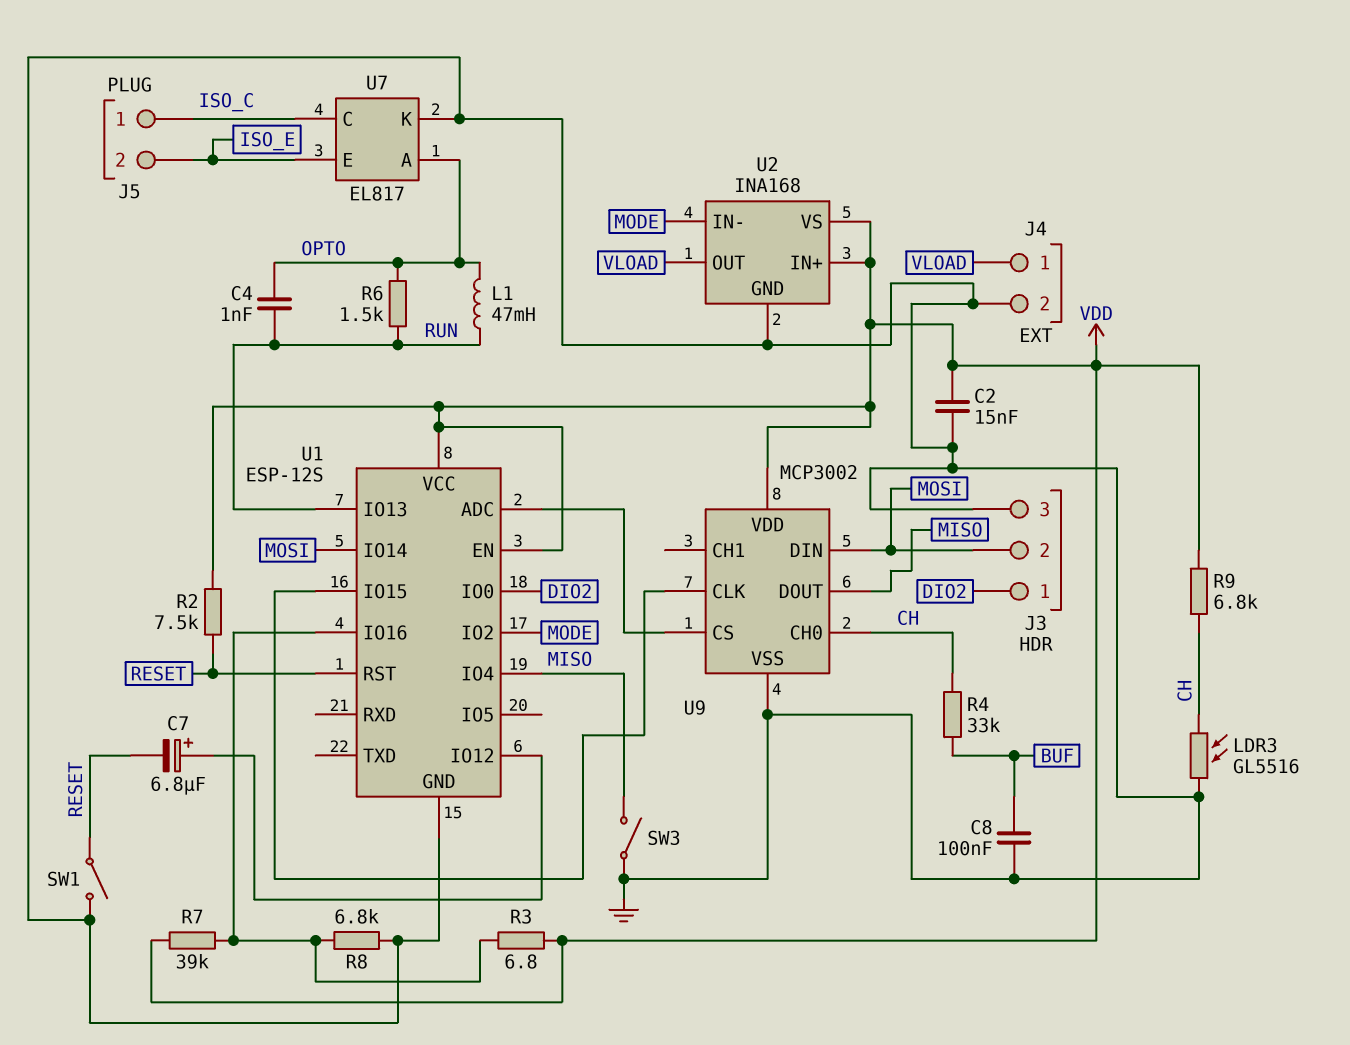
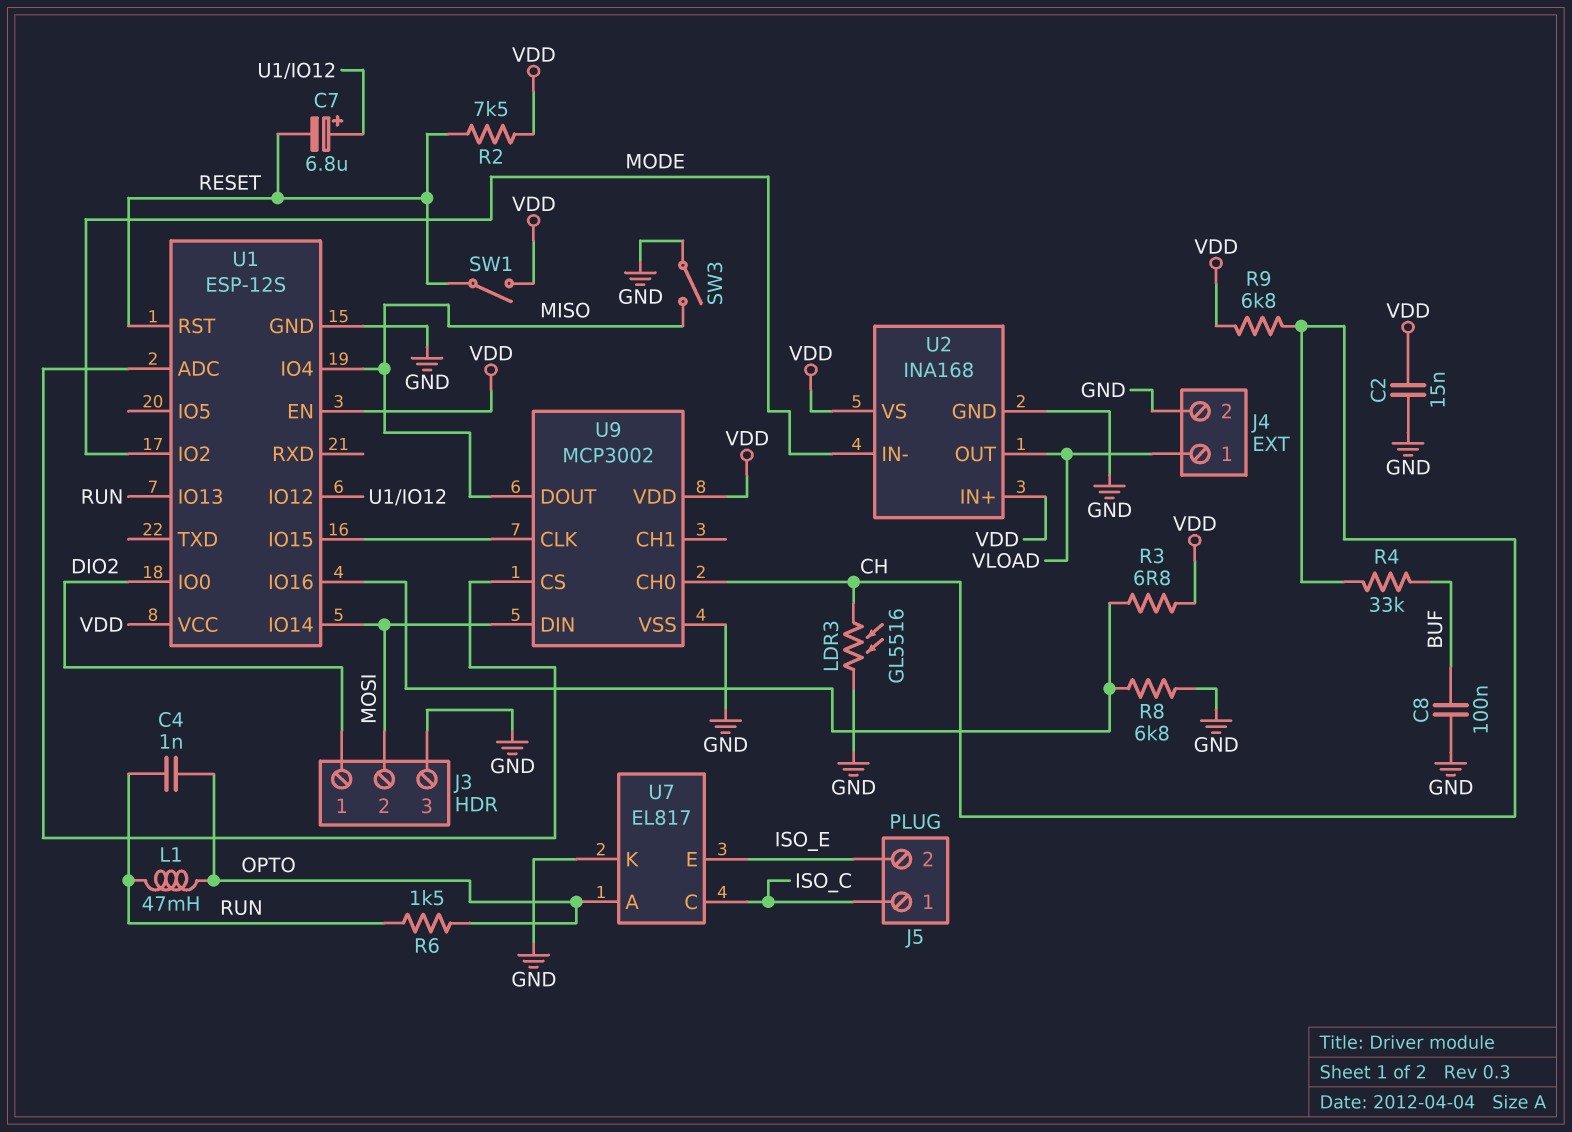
R7: 39k (U1/IO16, VDD) -> none
SW1: switch (GND, RESET) -> switch (RESET, VDD)

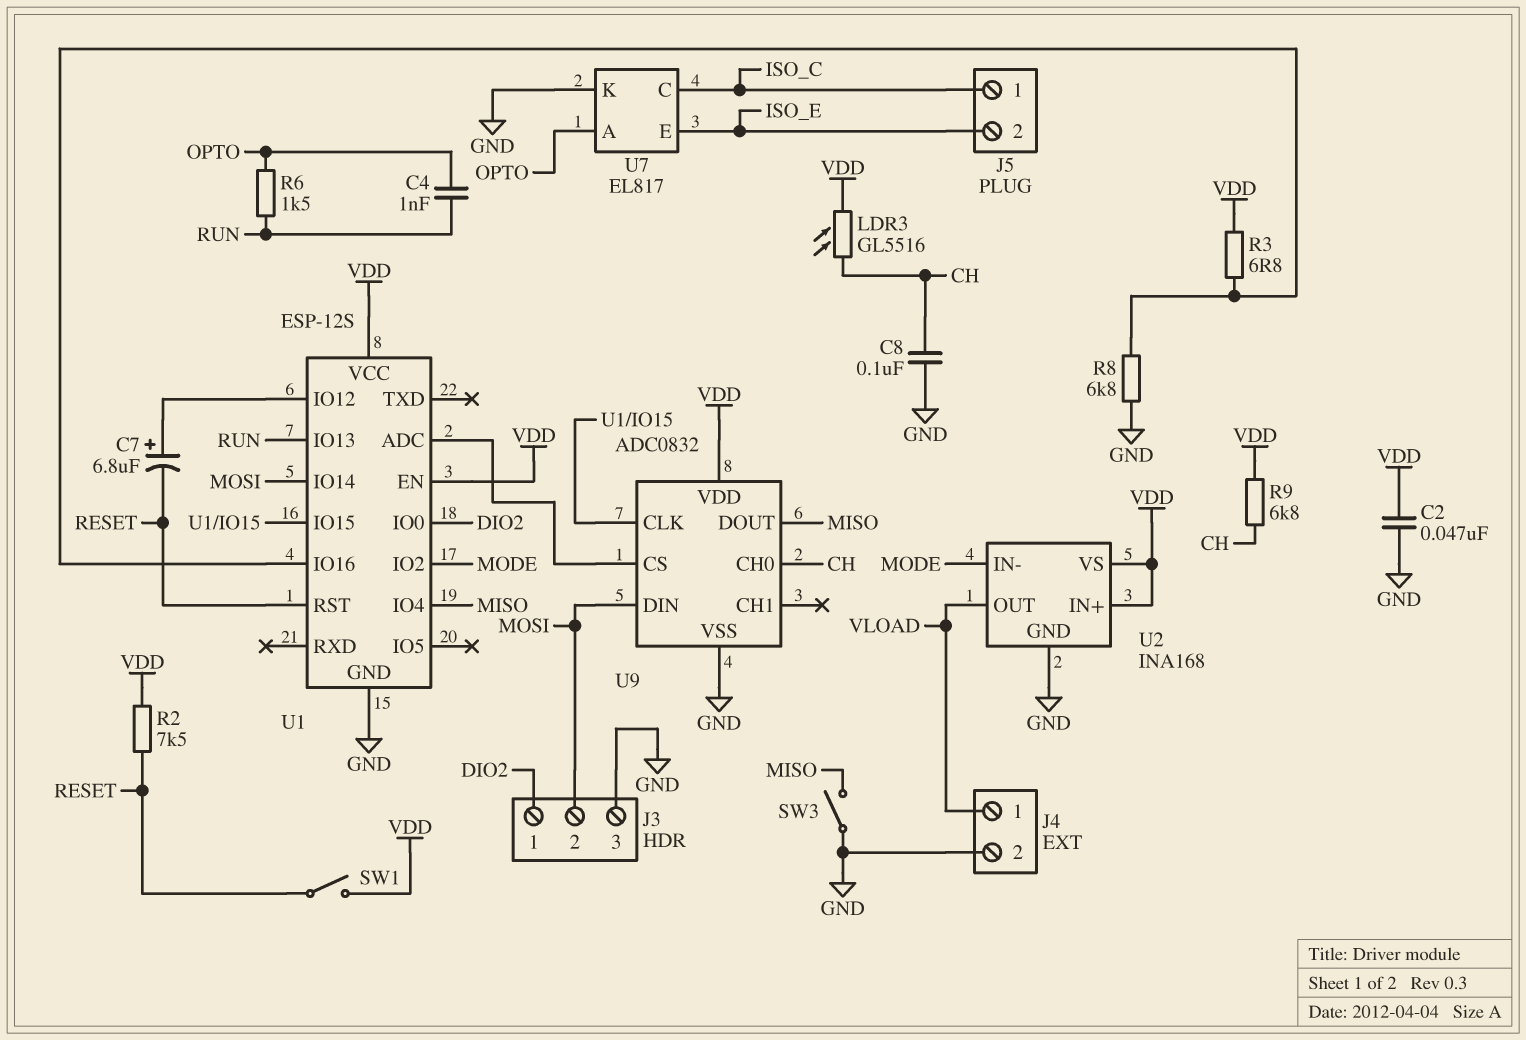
C2: 15nF (GND, VDD) -> 47nF (GND, VDD)
C8: 100nF (BUF, GND) -> 100nF (CH, GND)
L1: 47mH (OPTO, RUN) -> none
LDR3: GL5516 (CH, GND) -> GL5516 (CH, VDD)
R4: 33k (BUF, CH) -> none
U9: MCP3002 -> ADC0832

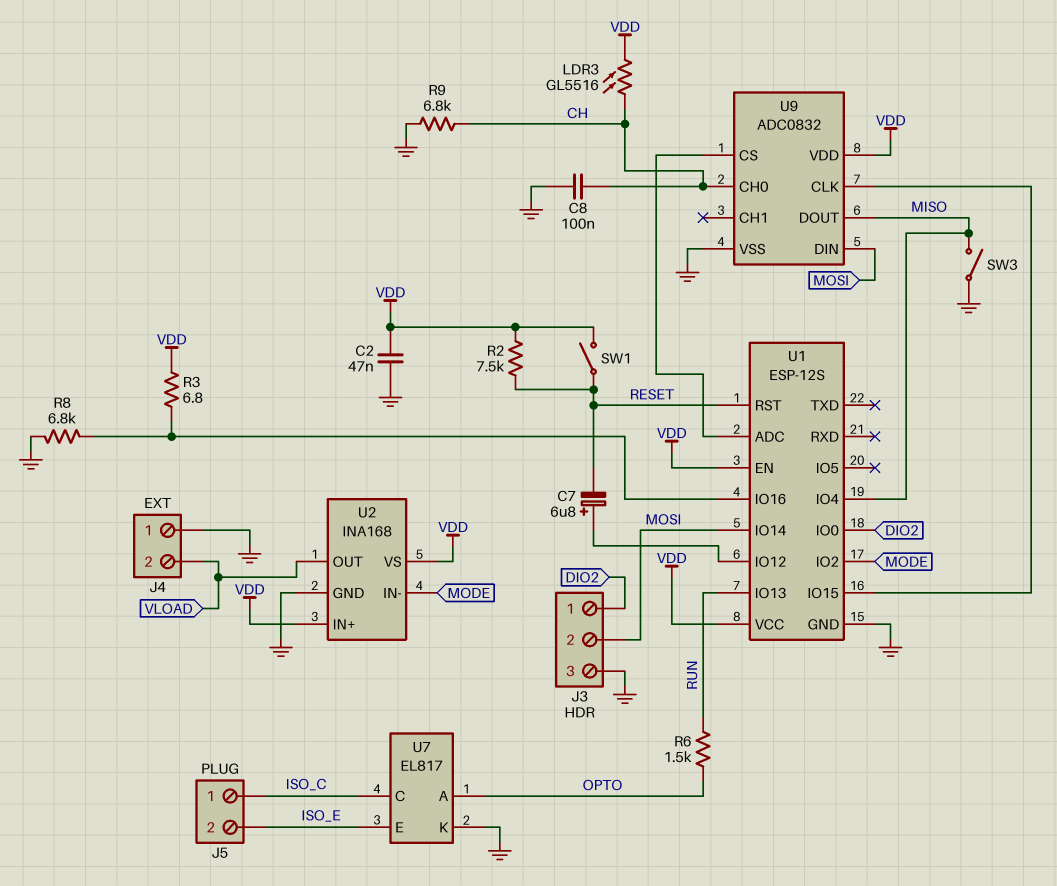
C4: 1nF (OPTO, RUN) -> none
J4 pin 1: VLOAD -> GND
J4 pin 2: GND -> VLOAD
R9: 6.8k (CH, VDD) -> 6.8k (CH, GND)

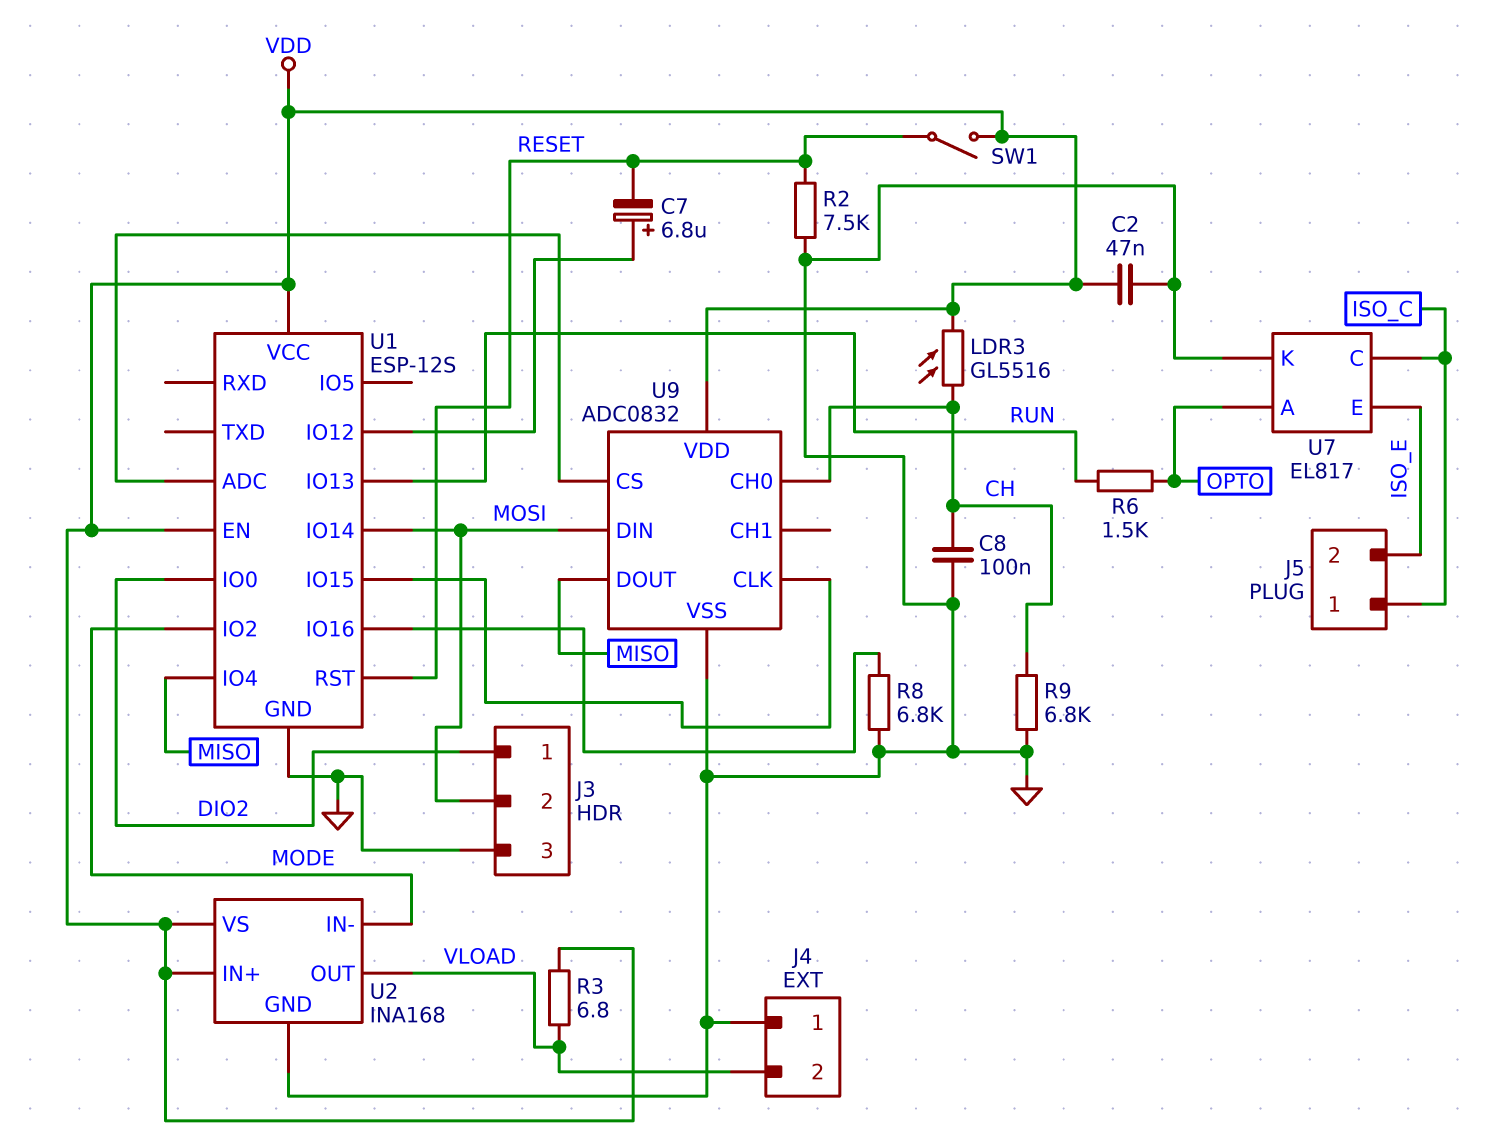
R2: 7.5k (RESET, VDD) -> 7.5k (GND, RESET)
R3: 6.8 (U1/IO16, VDD) -> 6.8 (VDD, VLOAD)
SW3: switch (GND, MISO) -> none

